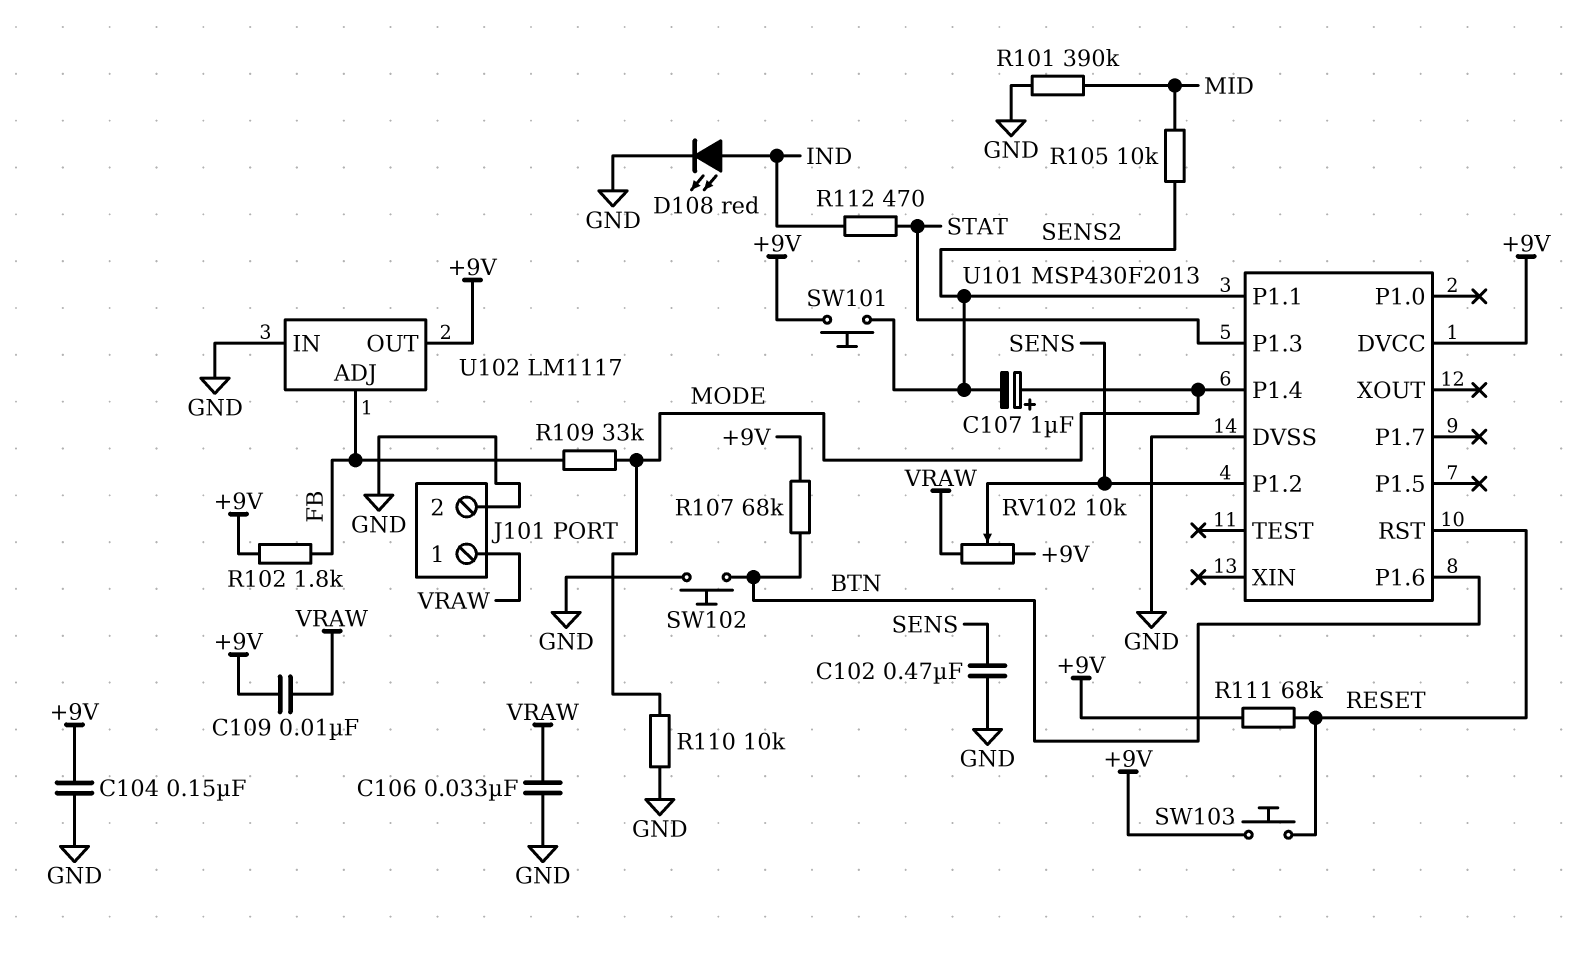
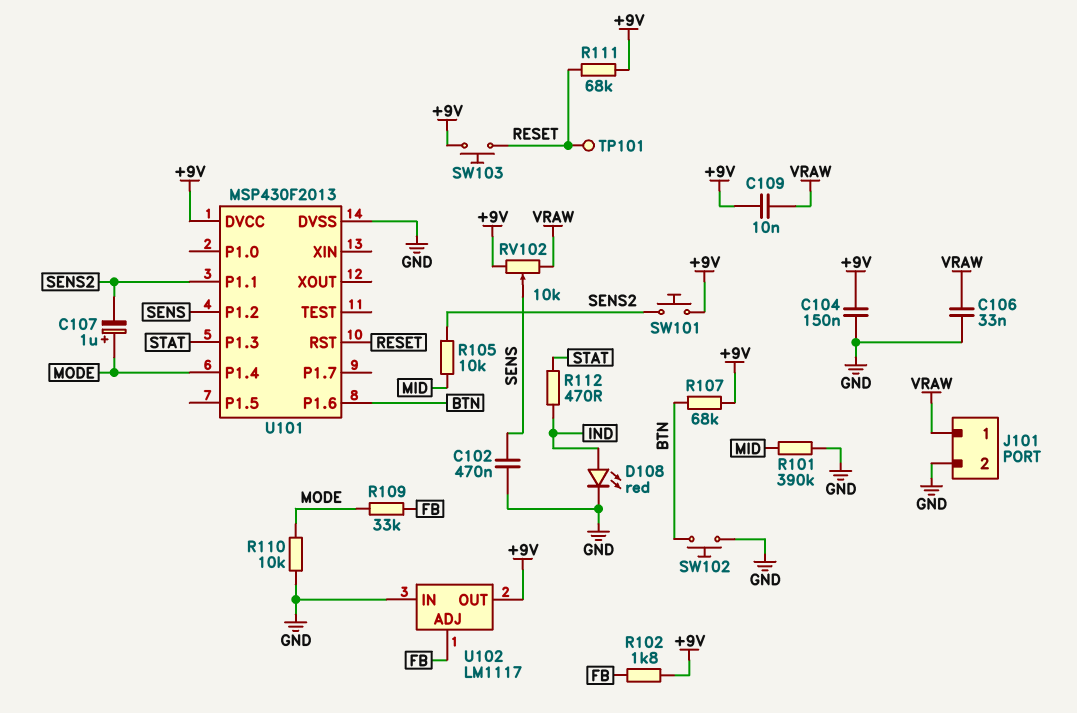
TP101: none -> test point (RESET)

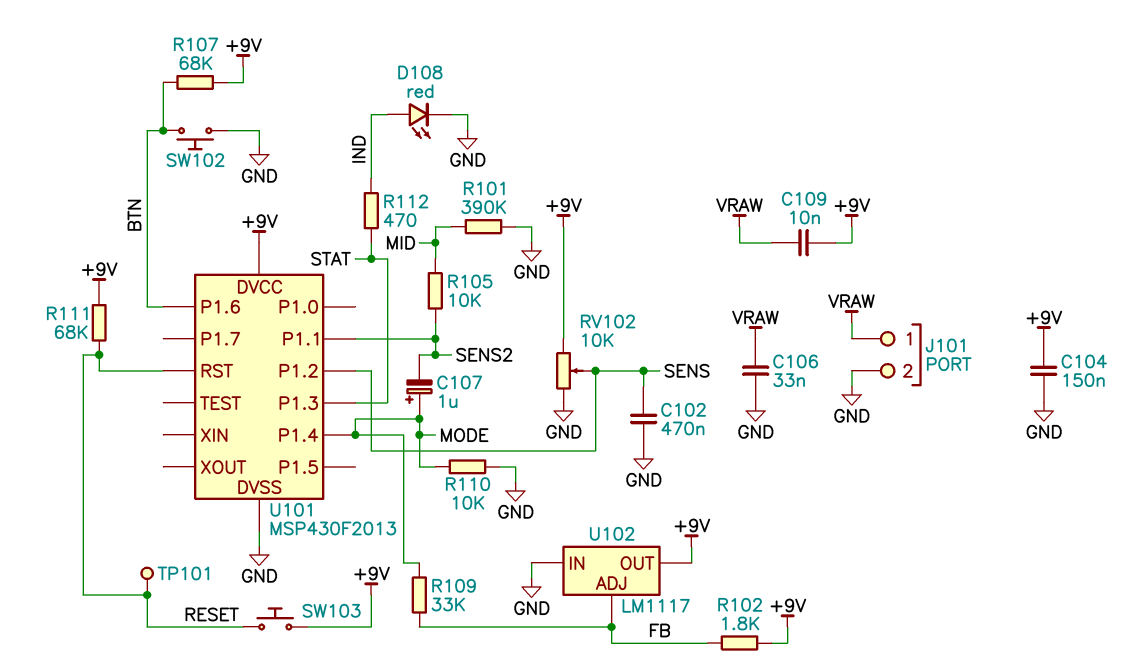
RV102: 10k (+9V, VRAW, wiper SENS) -> 10k (+9V, GND, wiper SENS)
SW101: button (+9V, SENS2) -> none

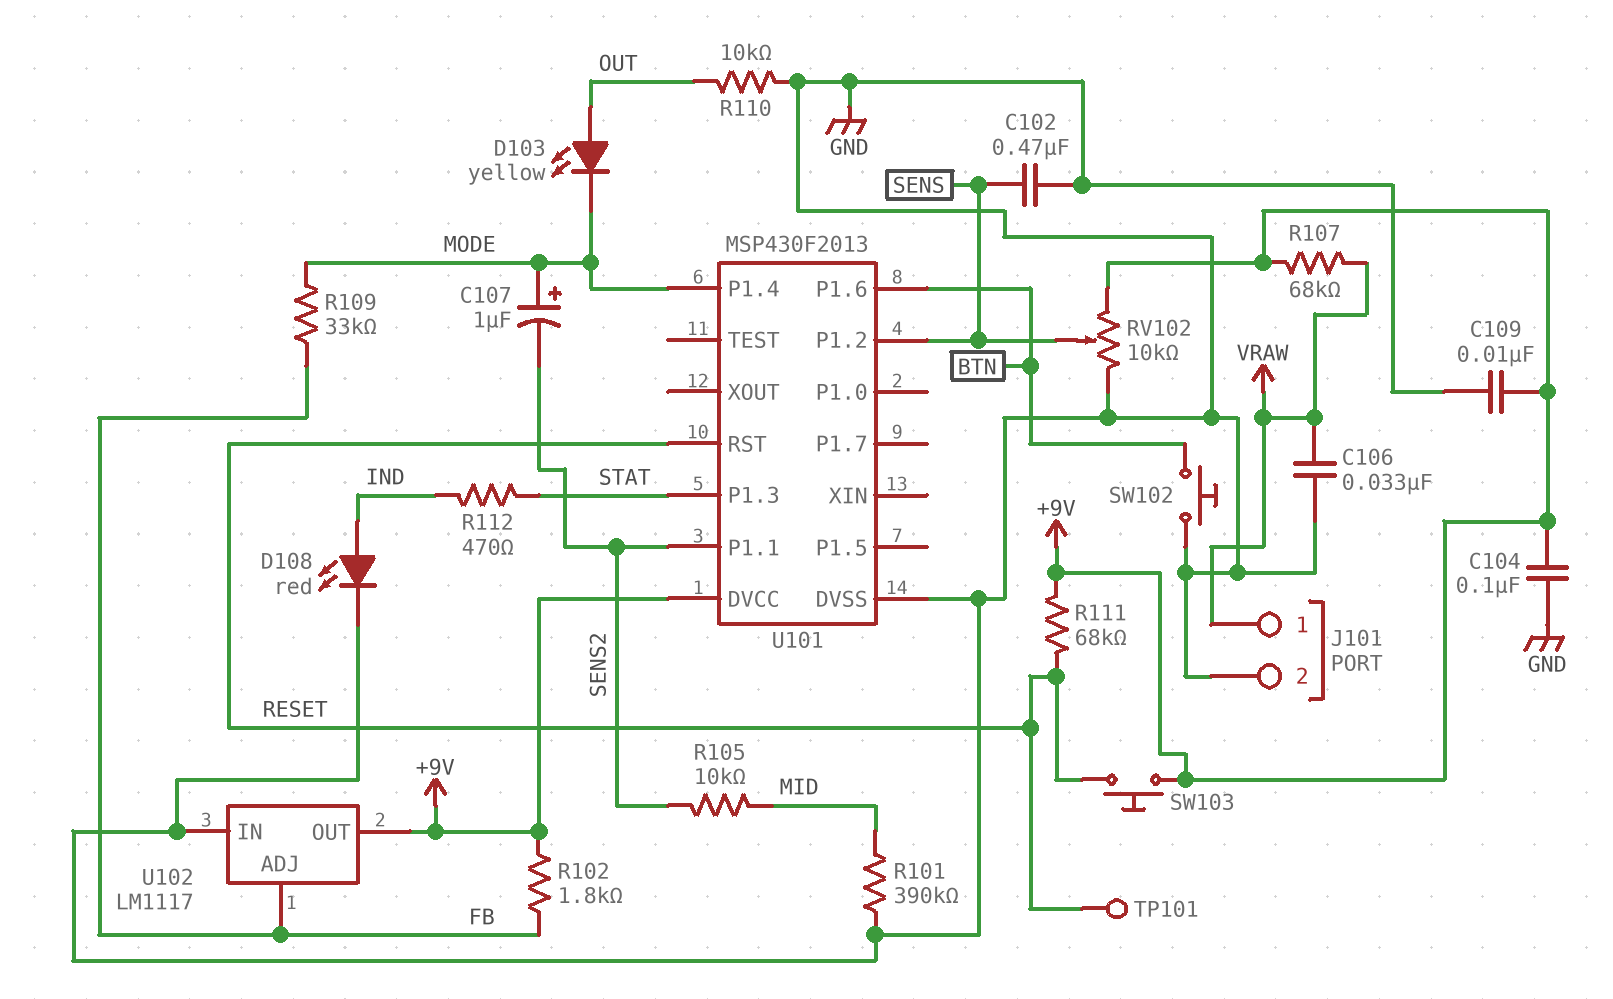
C104: 150nF (+9V, GND) -> 100nF (+9V, GND)
C109: 10nF (+9V, VRAW) -> 10nF (+9V, GND)
D103: none -> LED yellow (A OUT, K MODE)
R107: 68k (+9V, BTN) -> 68k (+9V, VRAW)
R110: 10k (GND, MODE) -> 10k (GND, OUT)

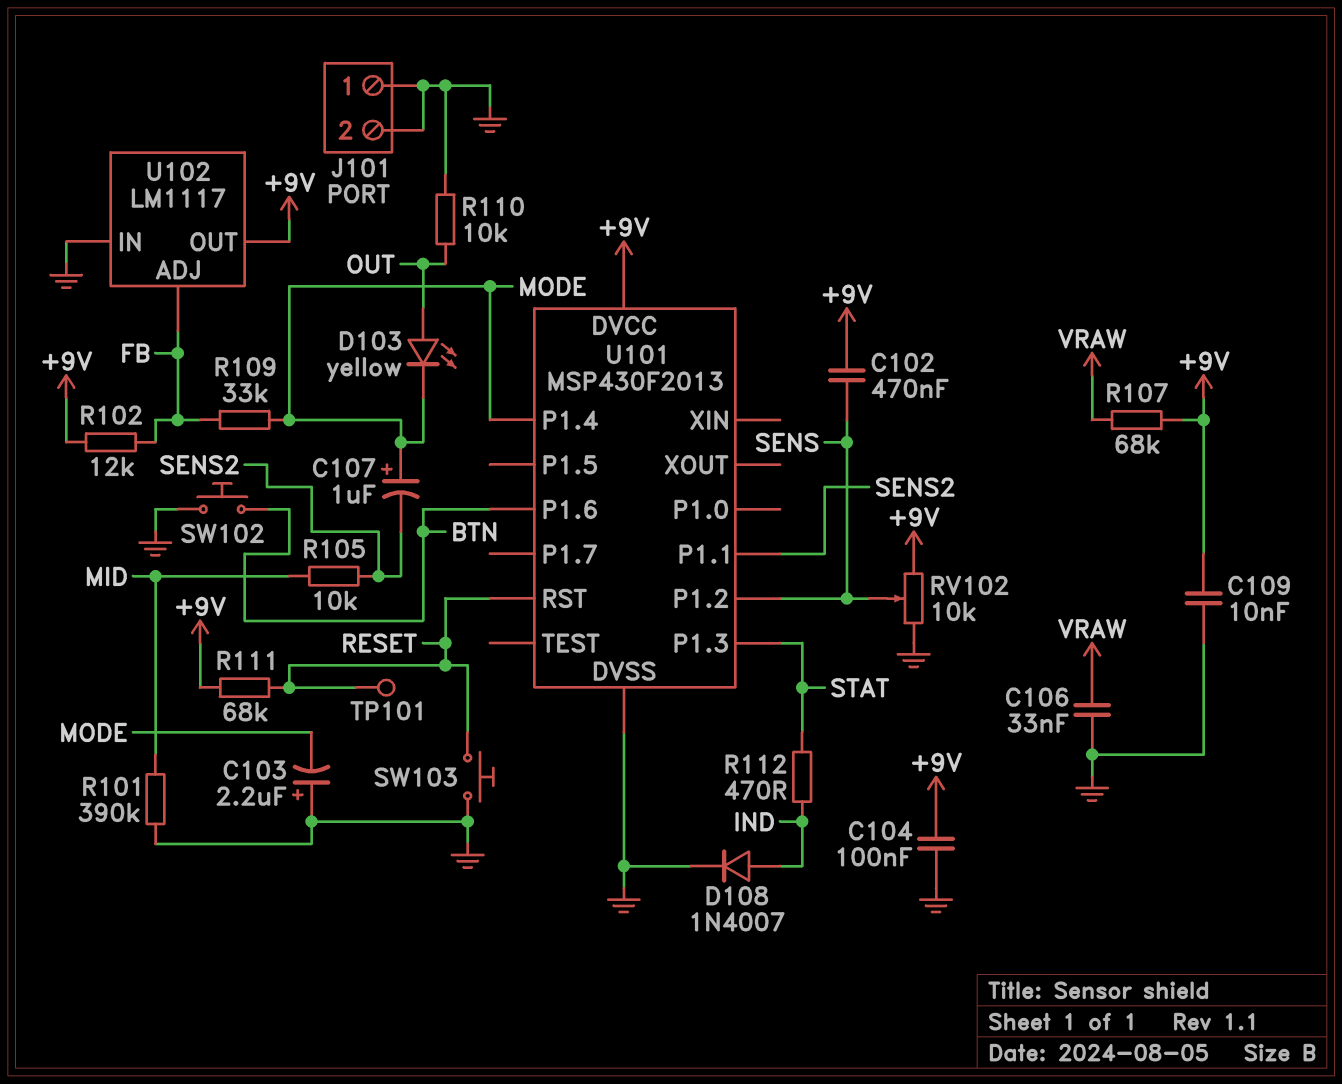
C102: 470nF (GND, SENS) -> 470nF (+9V, SENS)
C103: none -> 2.2uF (plus GND, minus MODE)
D108: LED red (A IND, K GND) -> diode 1N4007 (A IND, K GND)
J101 pin 1: VRAW -> GND
R102: 1.8k (+9V, FB) -> 12k (+9V, FB)
SW103: button (+9V, RESET) -> button (GND, RESET)

